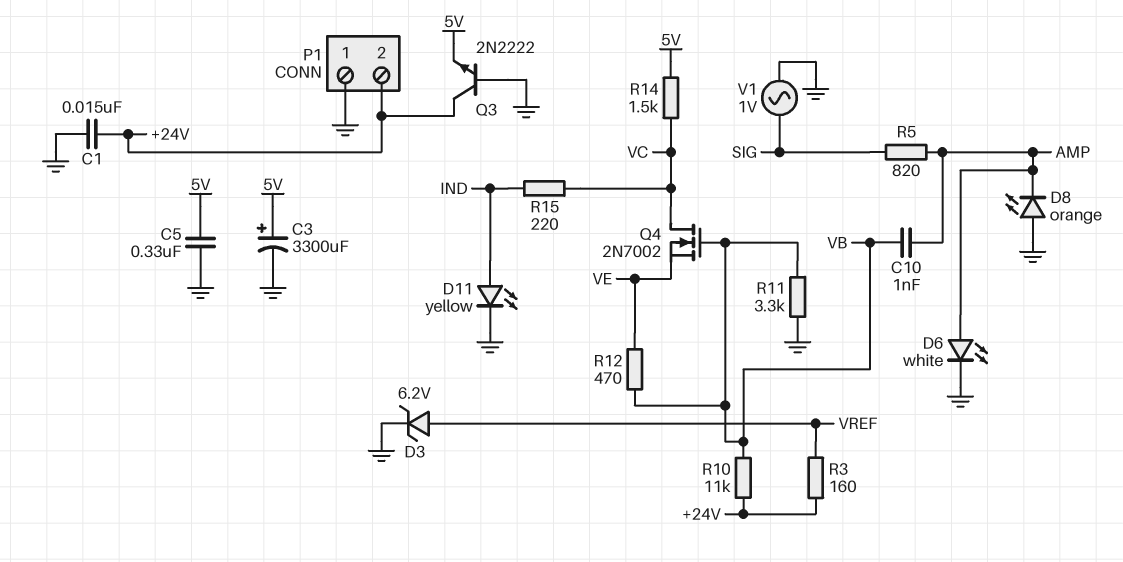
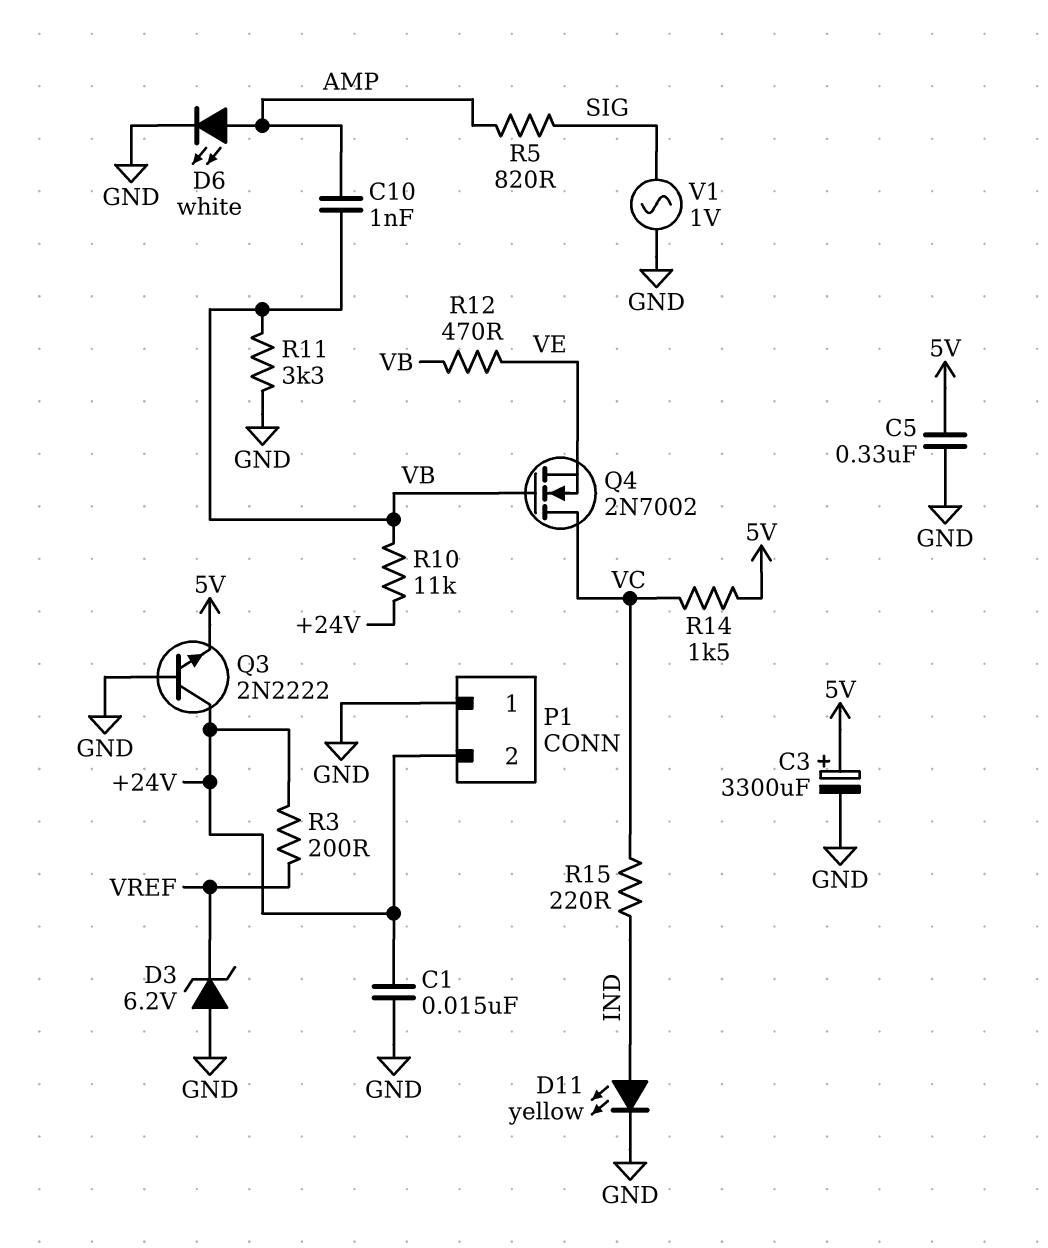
D3: zener 6.2V (A VREF, K GND) -> zener 6.2V (A GND, K VREF)
D8: LED orange (A GND, K AMP) -> none
R3: 160 (+24V, VREF) -> 200 (+24V, VREF)

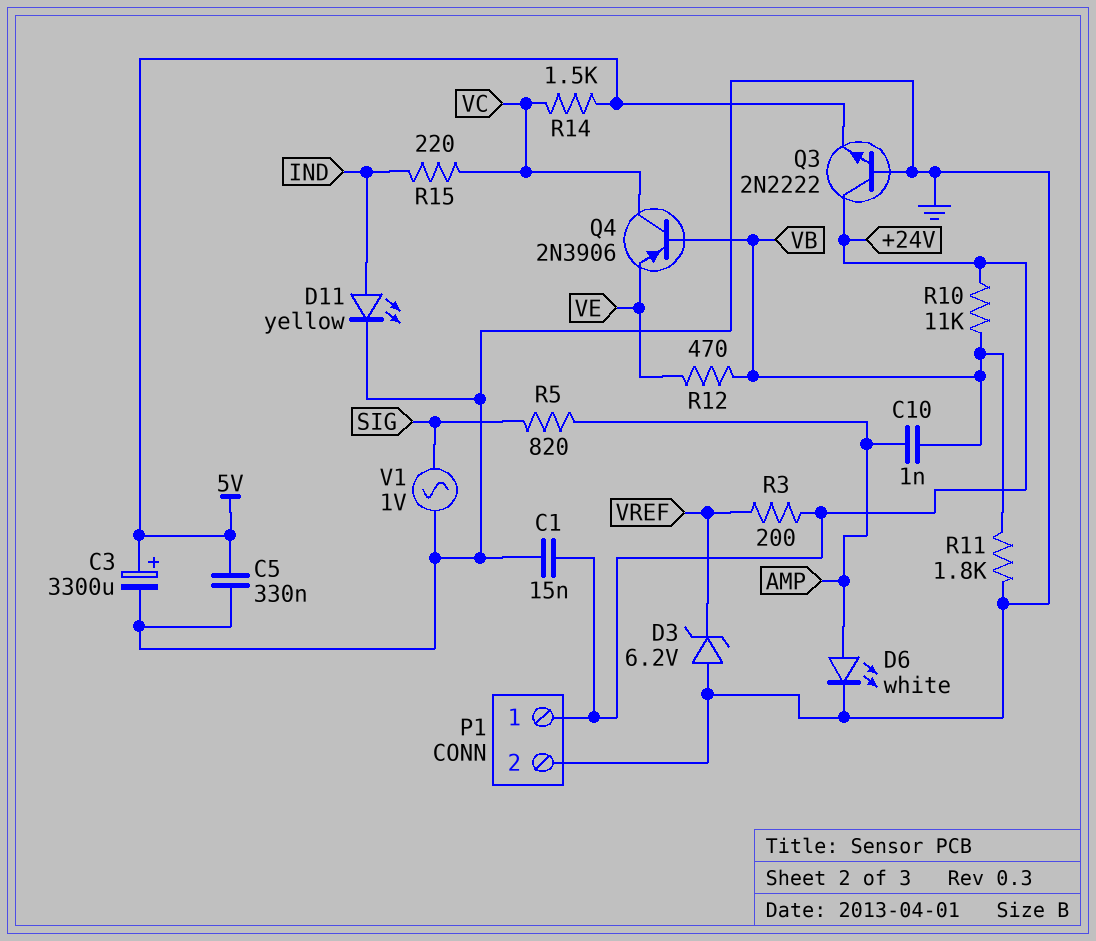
P1 pin 1: GND -> +24V
P1 pin 2: +24V -> GND
Q4: NMOS 2N7002 (G VB, D VC, S VE) -> PNP 2N3906 (B VB, C VC, E VE)
R11: 3.3k (GND, VB) -> 1.8k (GND, VB)

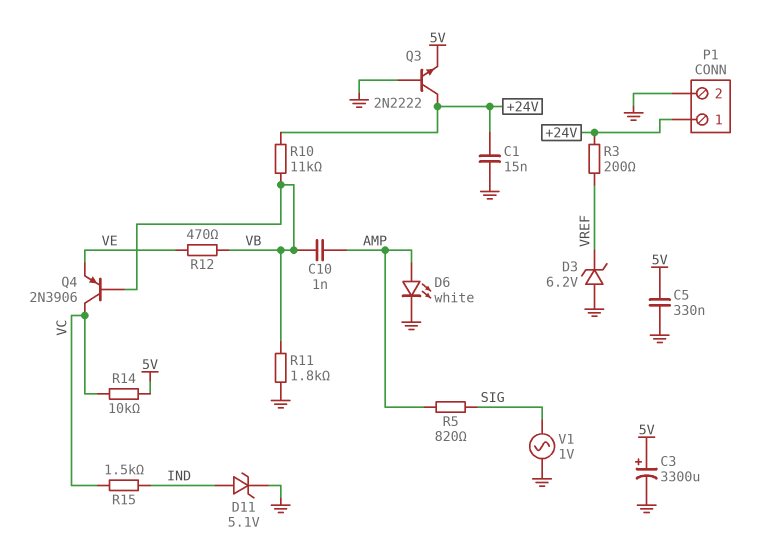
D11: LED yellow (A IND, K GND) -> zener 5.1V (A IND, K GND)
R14: 1.5k (5V, VC) -> 10k (5V, VC)
R15: 220 (IND, VC) -> 1.5k (IND, VC)

